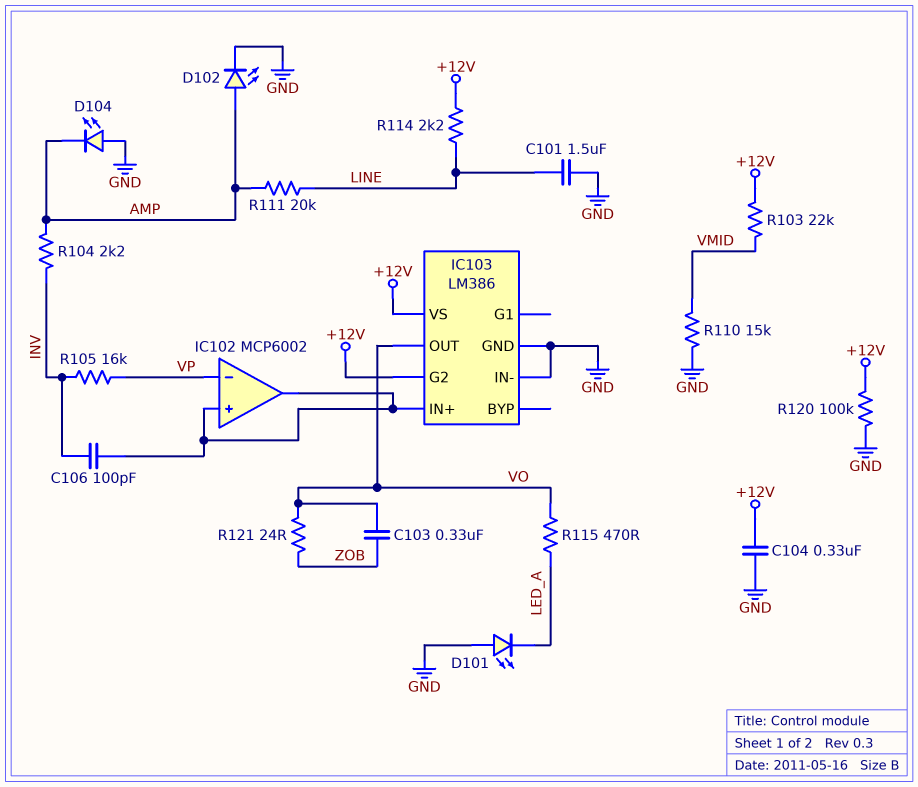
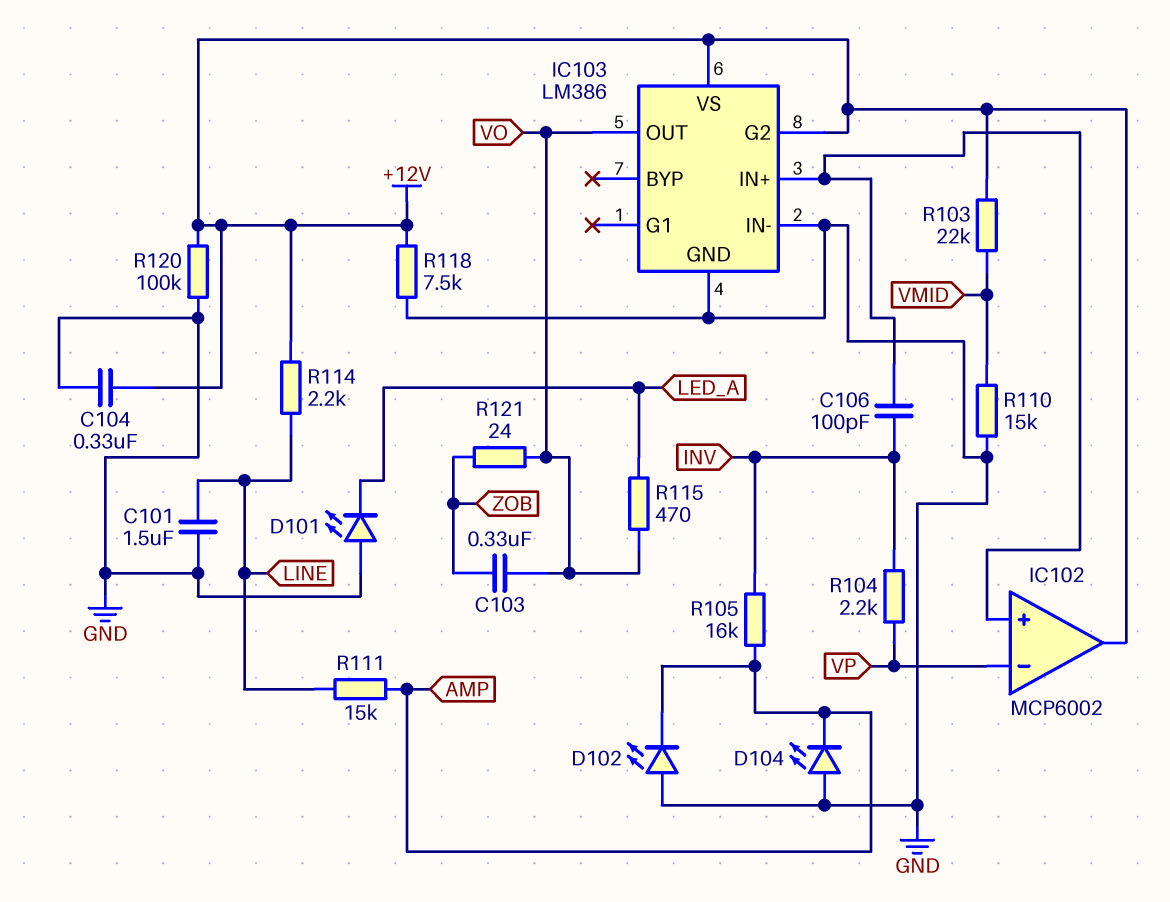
D102: LED (A AMP, K GND) -> LED (A GND, K AMP)
IC102 pin out: IC102/in+ -> +12V
R104: 2.2k (AMP, INV) -> 2.2k (INV, VP)
R105: 16k (INV, VP) -> 16k (AMP, INV)
R111: 20k (AMP, LINE) -> 15k (AMP, LINE)
R118: none -> 7.5k (+12V, GND)

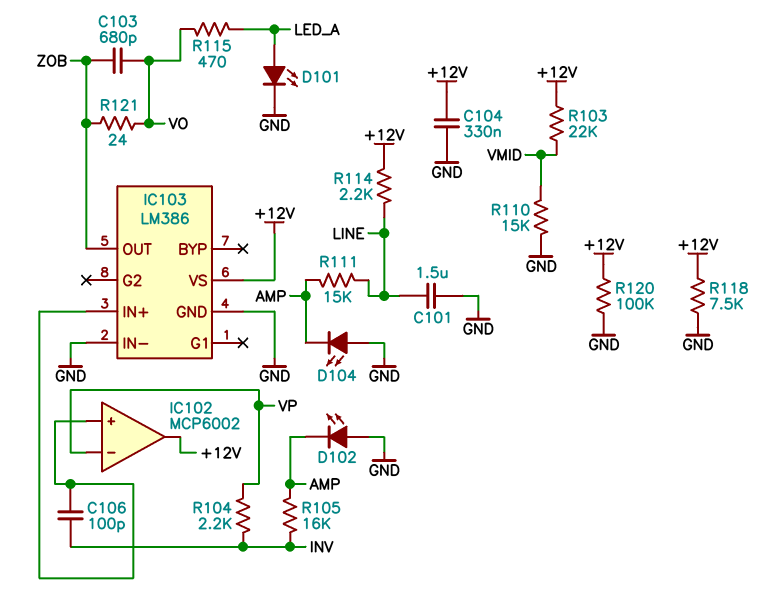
C103: 330nF (VO, ZOB) -> 680pF (VO, ZOB)
D101: LED (A GND, K LED_A) -> LED (A LED_A, K GND)
IC103 pin G2: +12V -> none
IC103 pin OUT: VO -> ZOB

